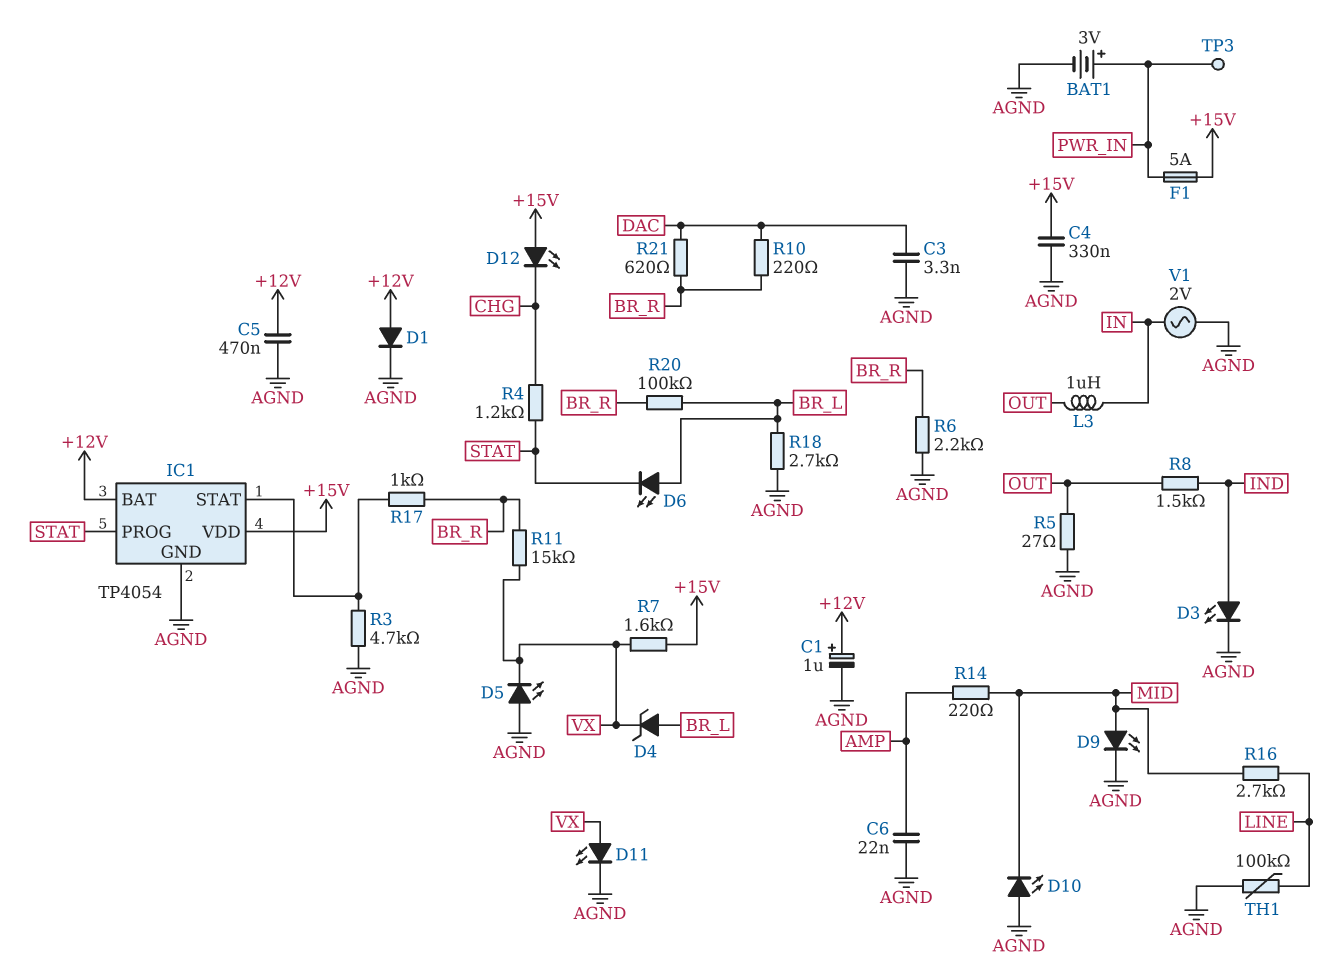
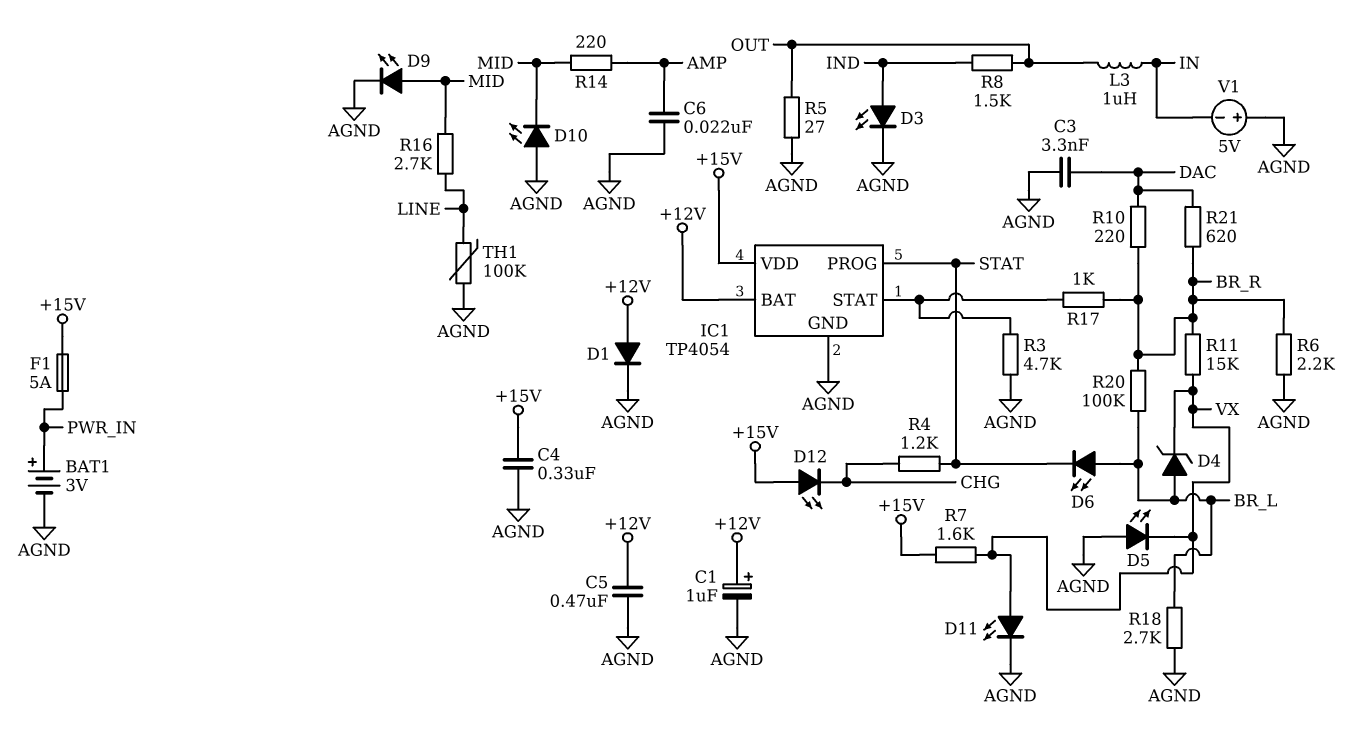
TP3: test point (PWR_IN) -> none
V1: AC 2V (AGND, IN) -> 5V (plus AGND, minus IN)

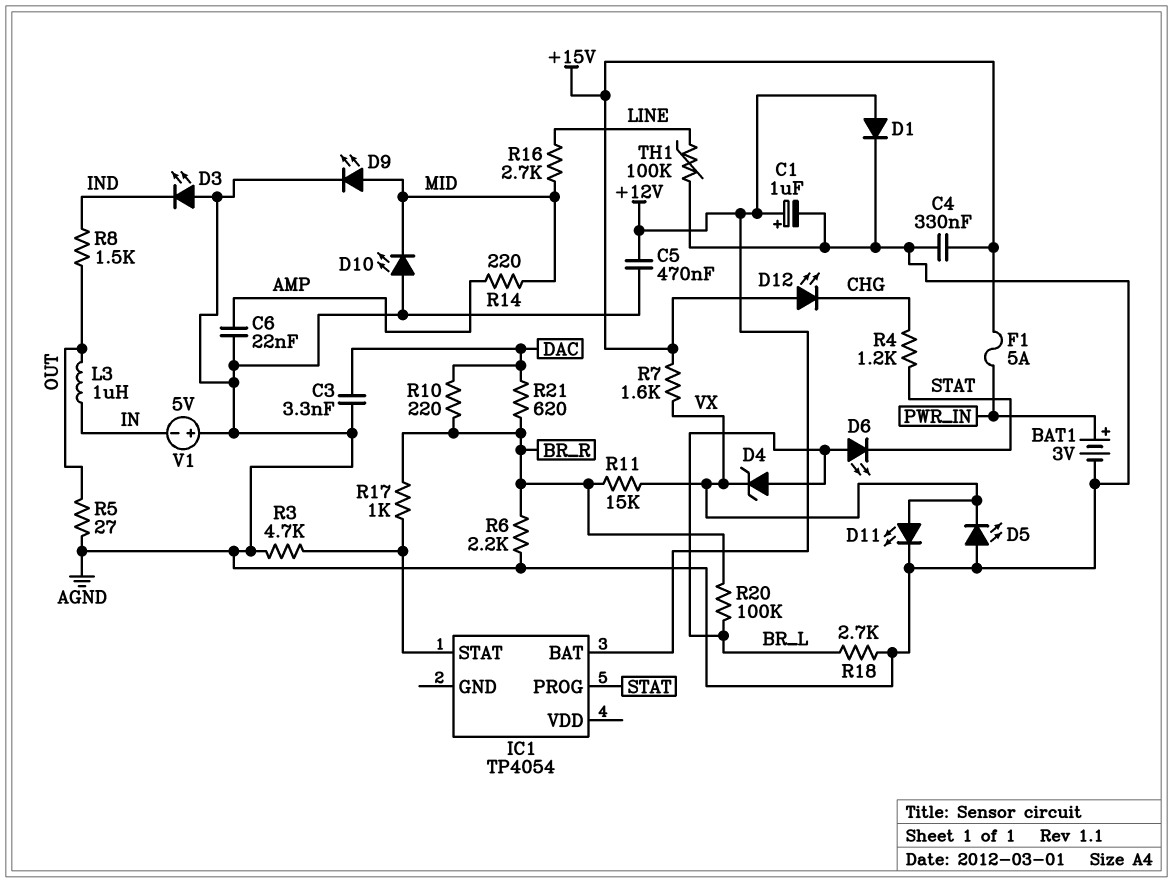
D3: LED (A IND, K AGND) -> LED (A AGND, K IND)
IC1 pin GND: AGND -> none
IC1 pin VDD: +15V -> none

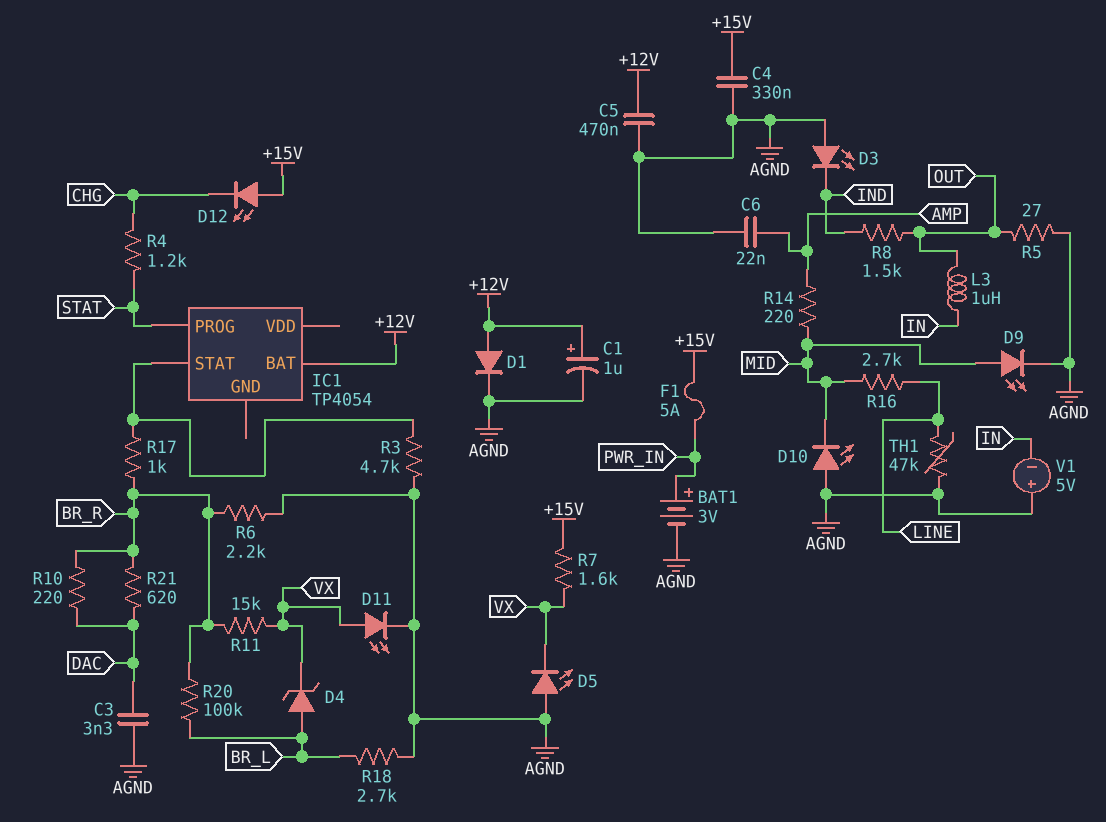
D6: LED (A BR_L, K STAT) -> none
TH1: 100k (AGND, LINE) -> 47k (AGND, LINE)

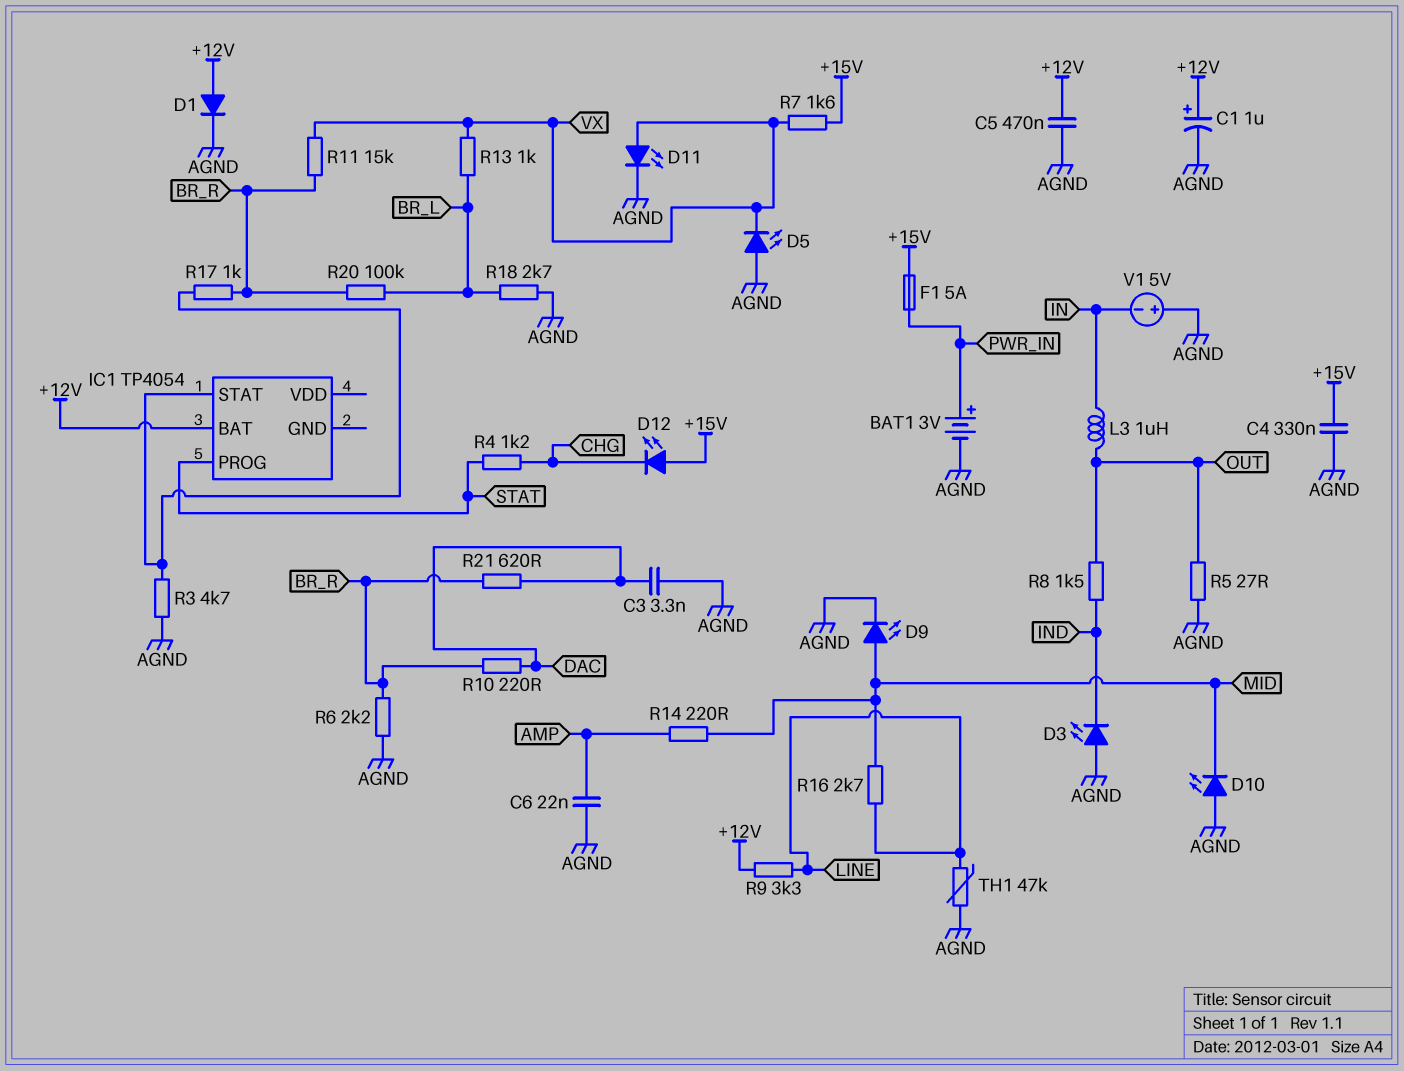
D4: zener (A BR_L, K VX) -> none
R9: none -> 3.3k (+12V, LINE)
R13: none -> 1k (BR_L, VX)

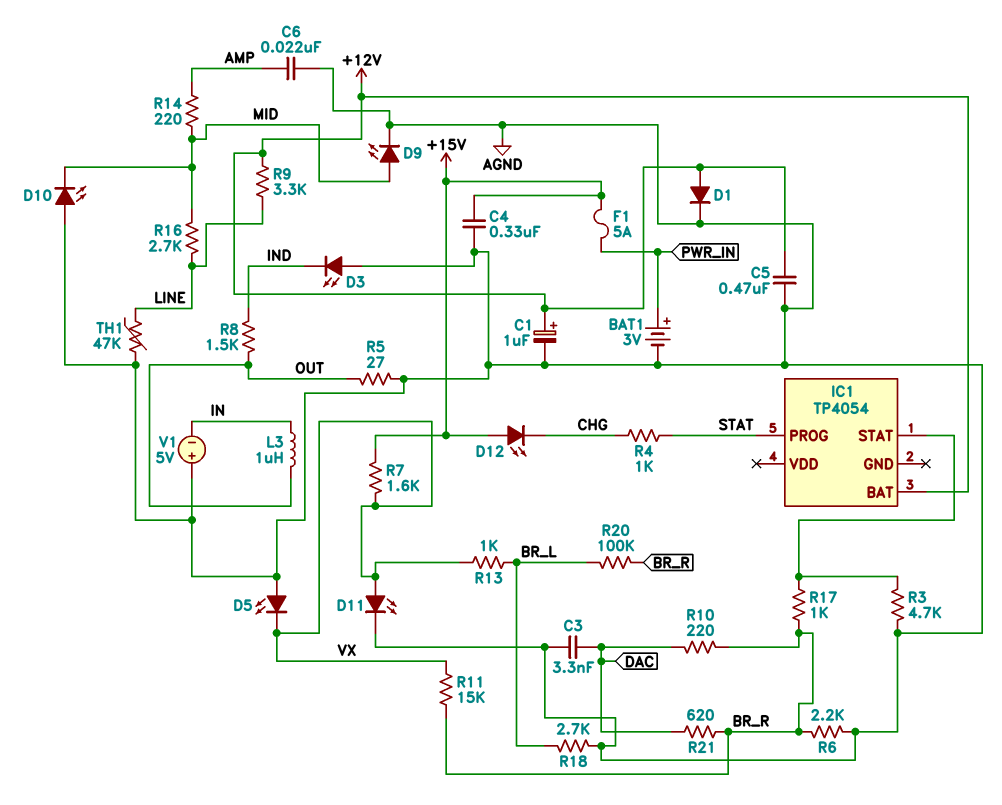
R4: 1.2k (CHG, STAT) -> 1k (CHG, STAT)

